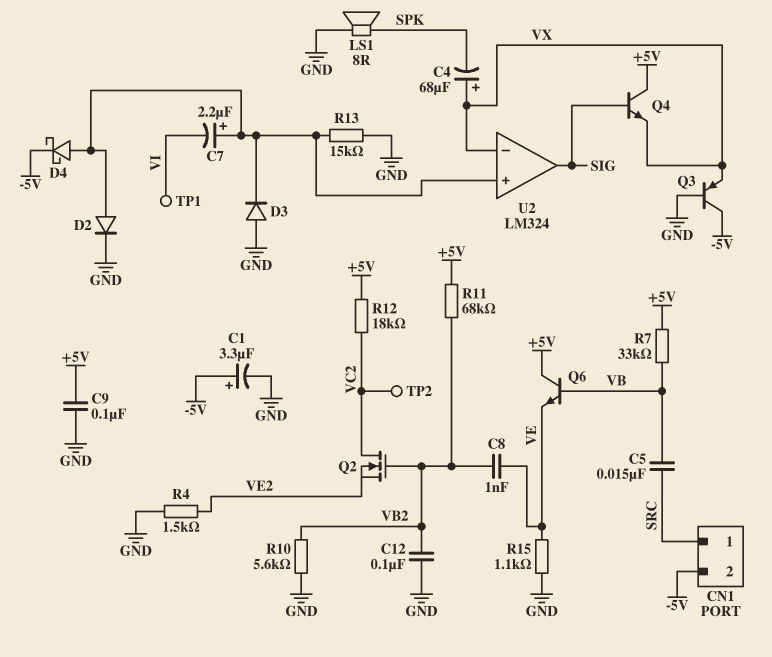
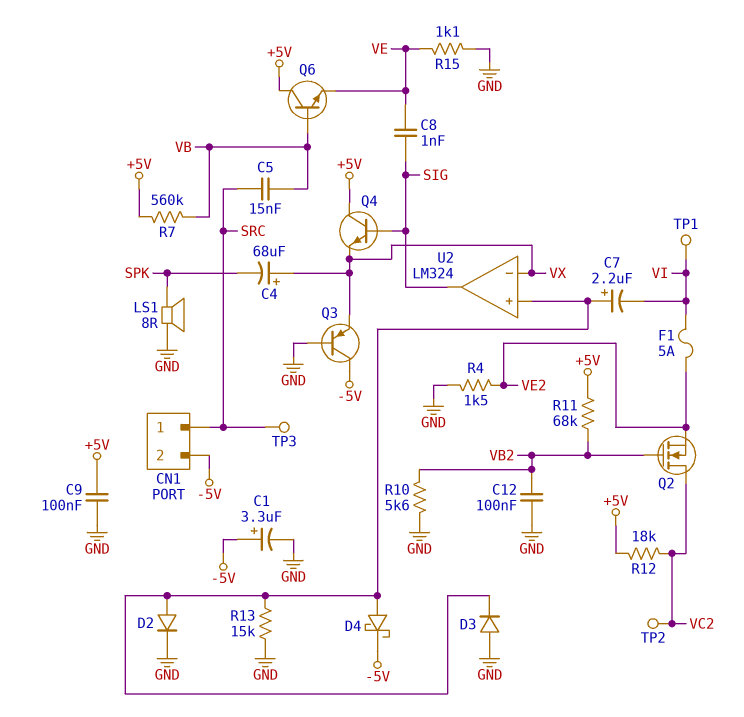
C8: 1nF (VB2, VE) -> 1nF (SIG, VE)
F1: none -> 5A (VE2, VI)
R7: 33k (+5V, VB) -> 560k (+5V, VB)
TP3: none -> test point (SRC)

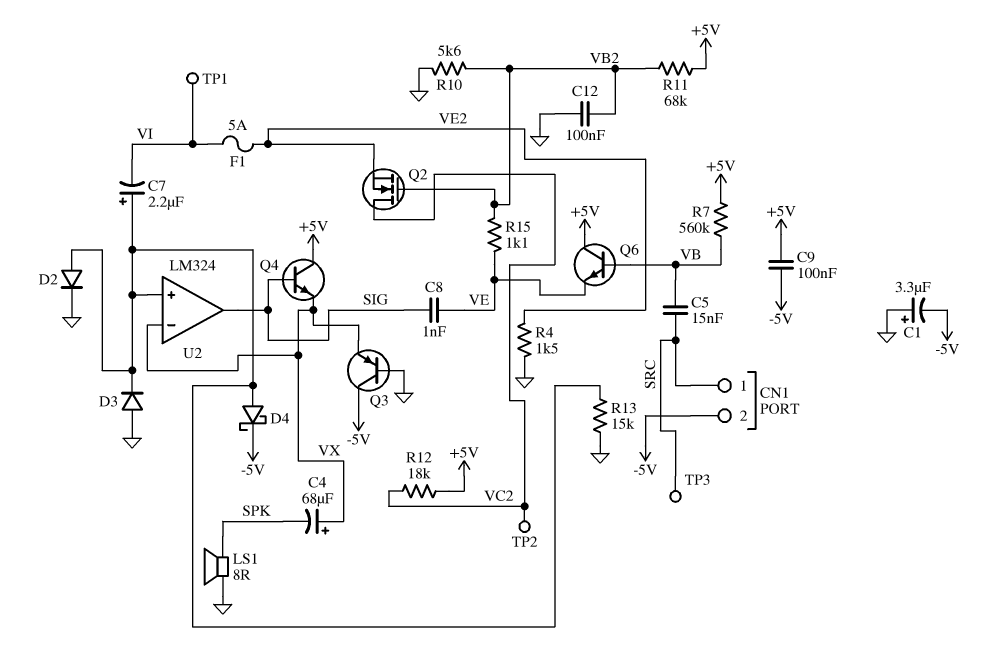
C1: 3.3uF (plus -5V, minus GND) -> 3.3uF (plus GND, minus -5V)
C9: 100nF (+5V, GND) -> 100nF (+5V, -5V)
R15: 1.1k (GND, VE) -> 1.1k (VB2, VE)

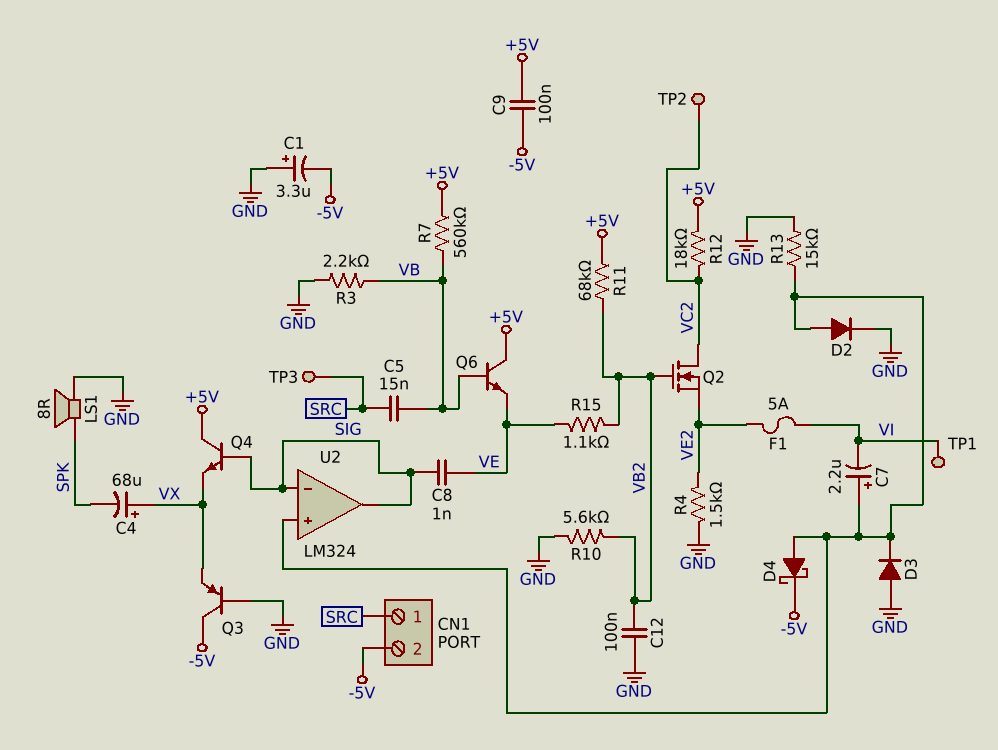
R3: none -> 2.2k (GND, VB)
U2 pin in-: VX -> SIG

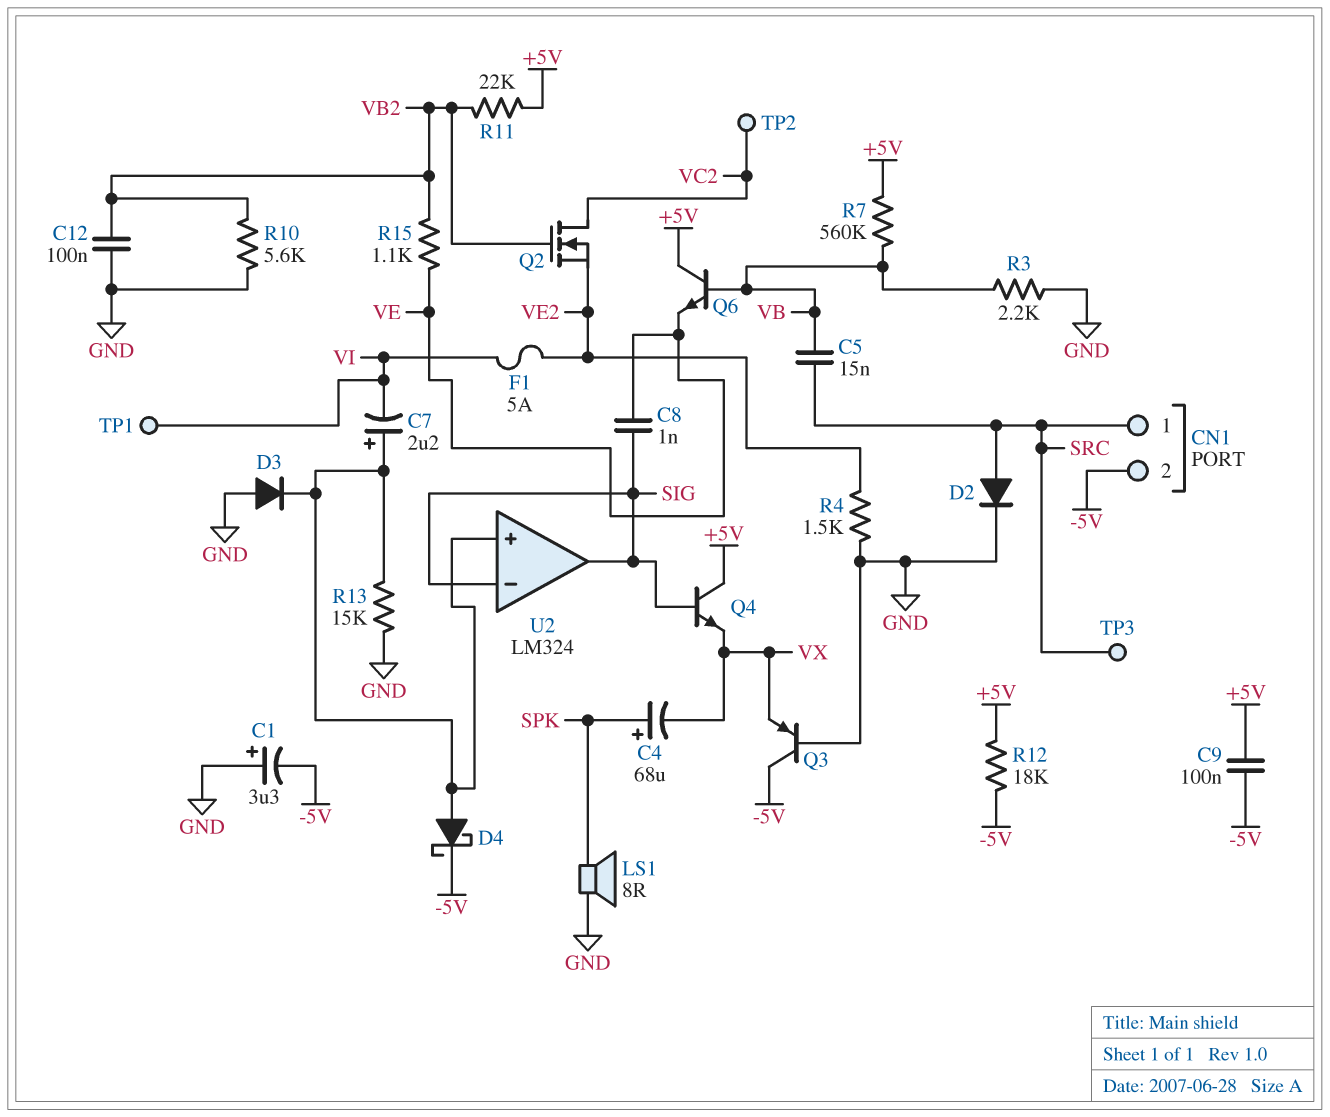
C4: 68uF (plus VX, minus SPK) -> 68uF (plus SPK, minus VX)
D2: diode (A U2/in+, K GND) -> diode (A SRC, K GND)
R11: 68k (+5V, VB2) -> 22k (+5V, VB2)
R12: 18k (+5V, VC2) -> 18k (+5V, -5V)

